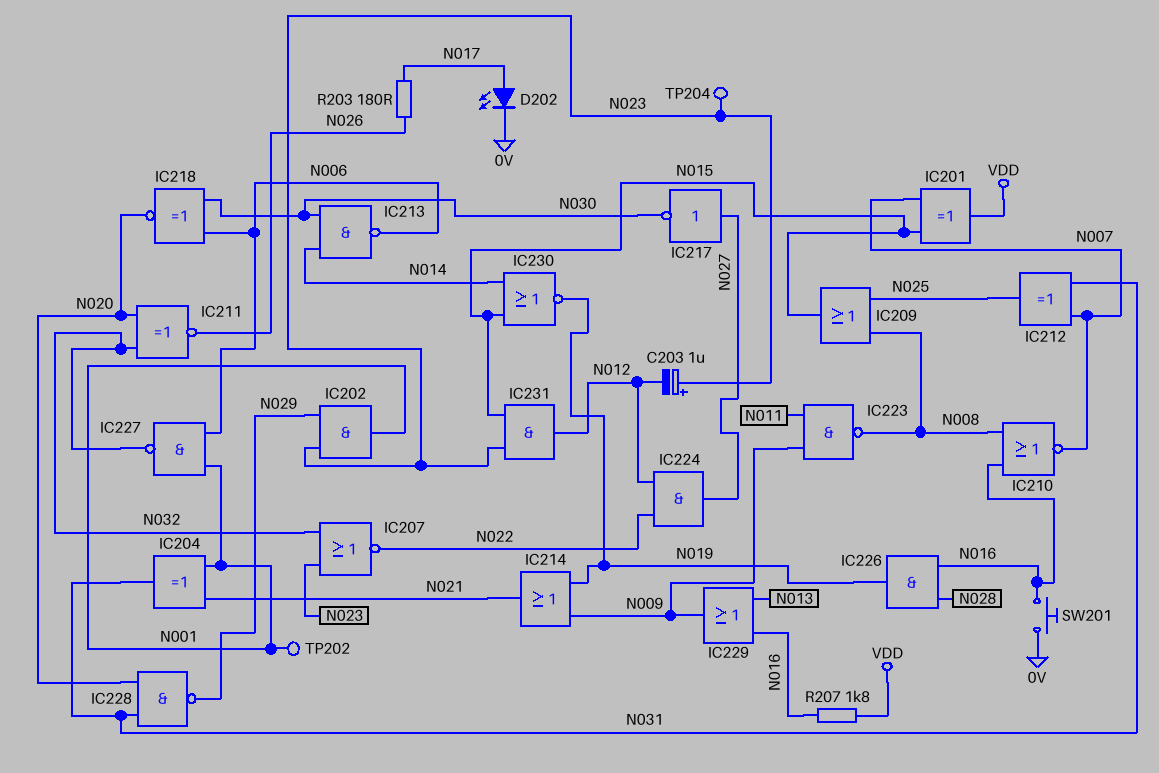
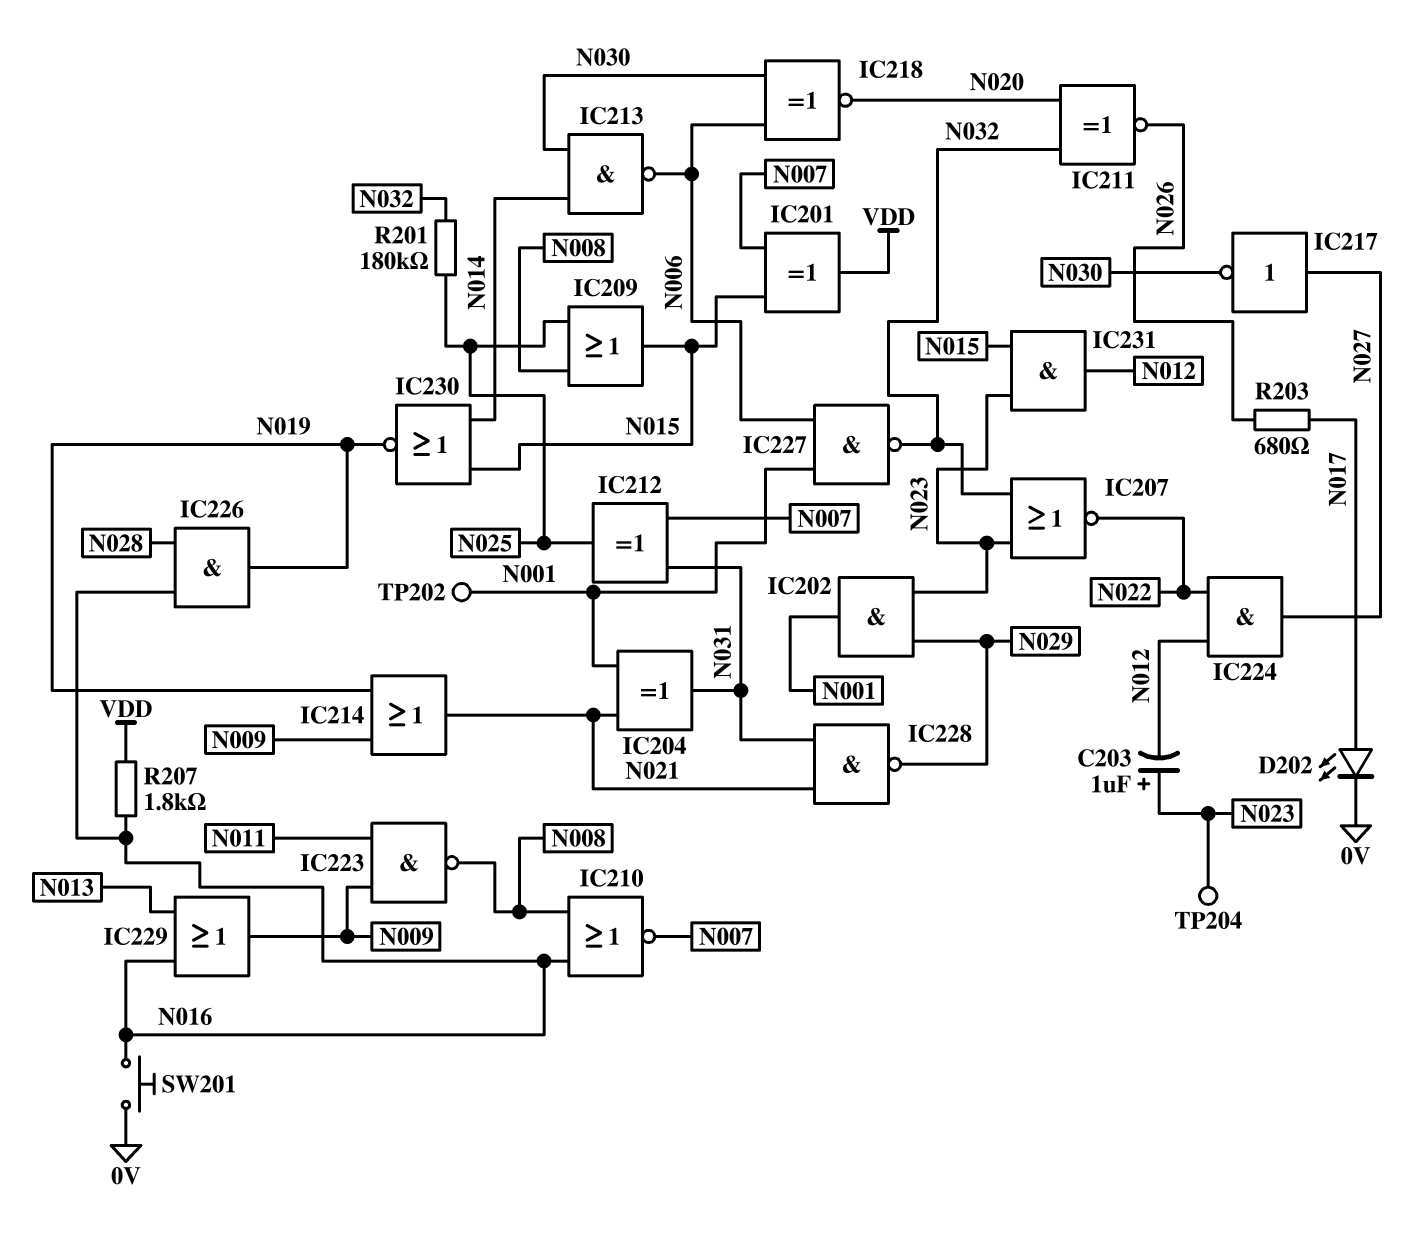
IC228: NAND (in N020, in N031, out N029) -> NAND (in N021, in N031, out N029)
R201: none -> 180k (N025, N032)
R203: 180 (N017, N026) -> 680 (N017, N026)

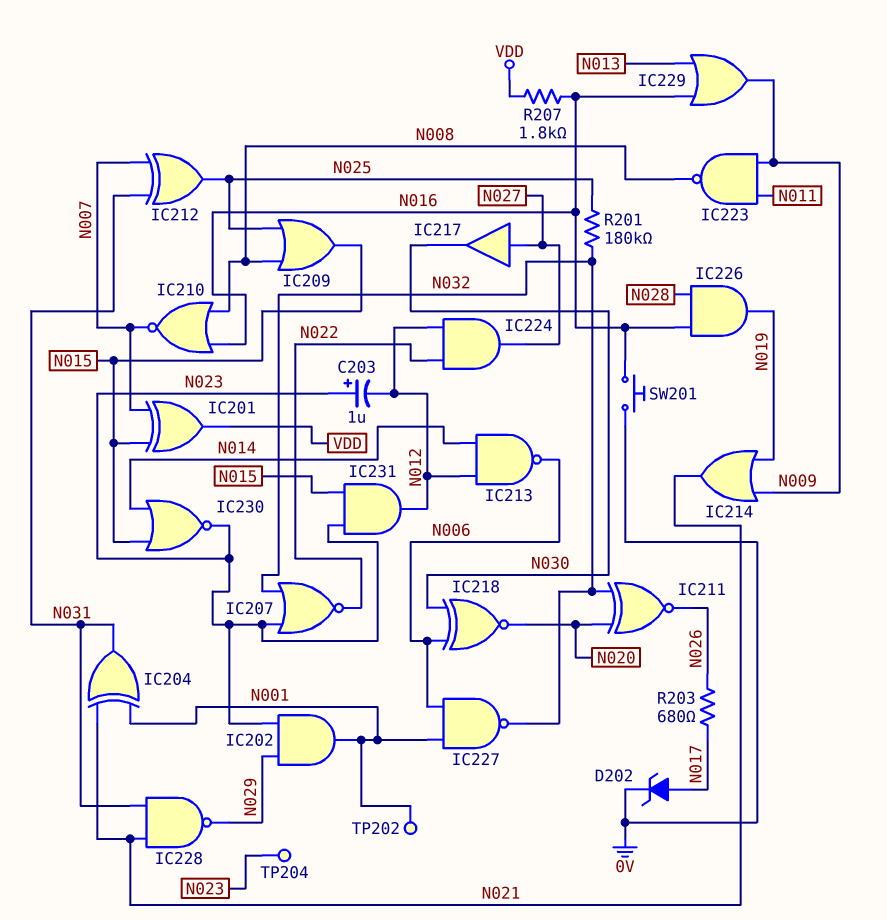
D202: LED (A N017, K 0V) -> zener (A N017, K 0V)
IC213: NAND (in N014, in N030, out N006) -> NAND (in N012, in N014, out N006)
IC217: NOT (in N027, out N030) -> buffer (in N027, out N030)
IC230: NOR (in N014, in N015, out N019) -> NOR (in N014, in N015, out N023)

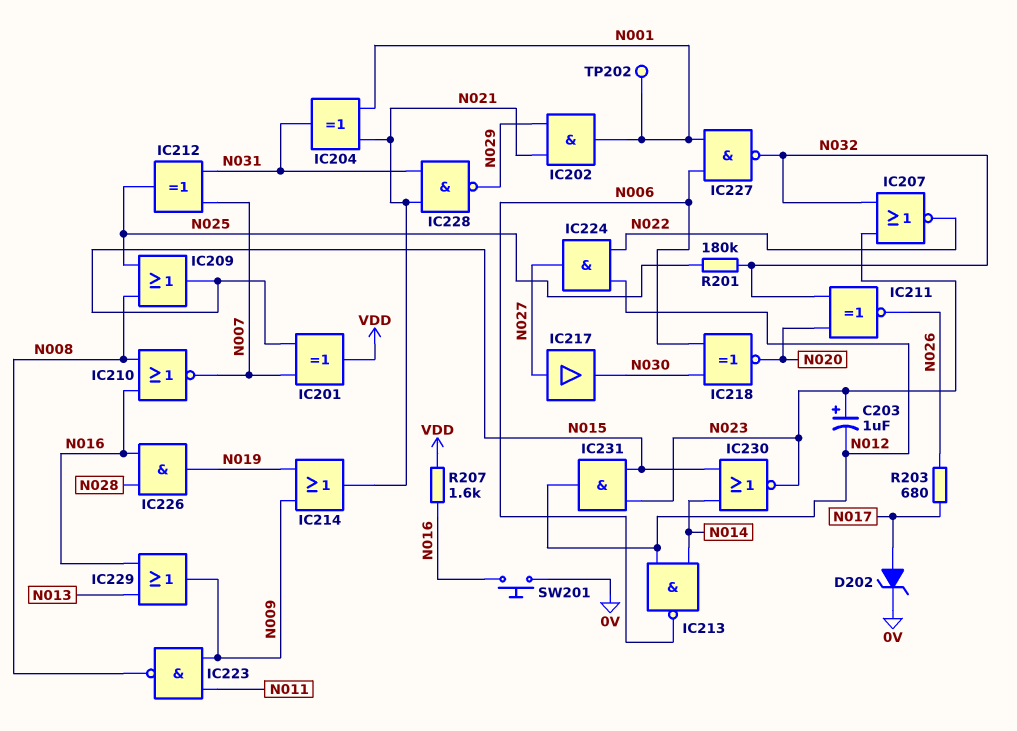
IC202: AND (in N023, in N029, out N001) -> AND (in N021, in N029, out N001)
R207: 1.8k (N016, VDD) -> 1.6k (N016, VDD)
TP204: test point (N023) -> none

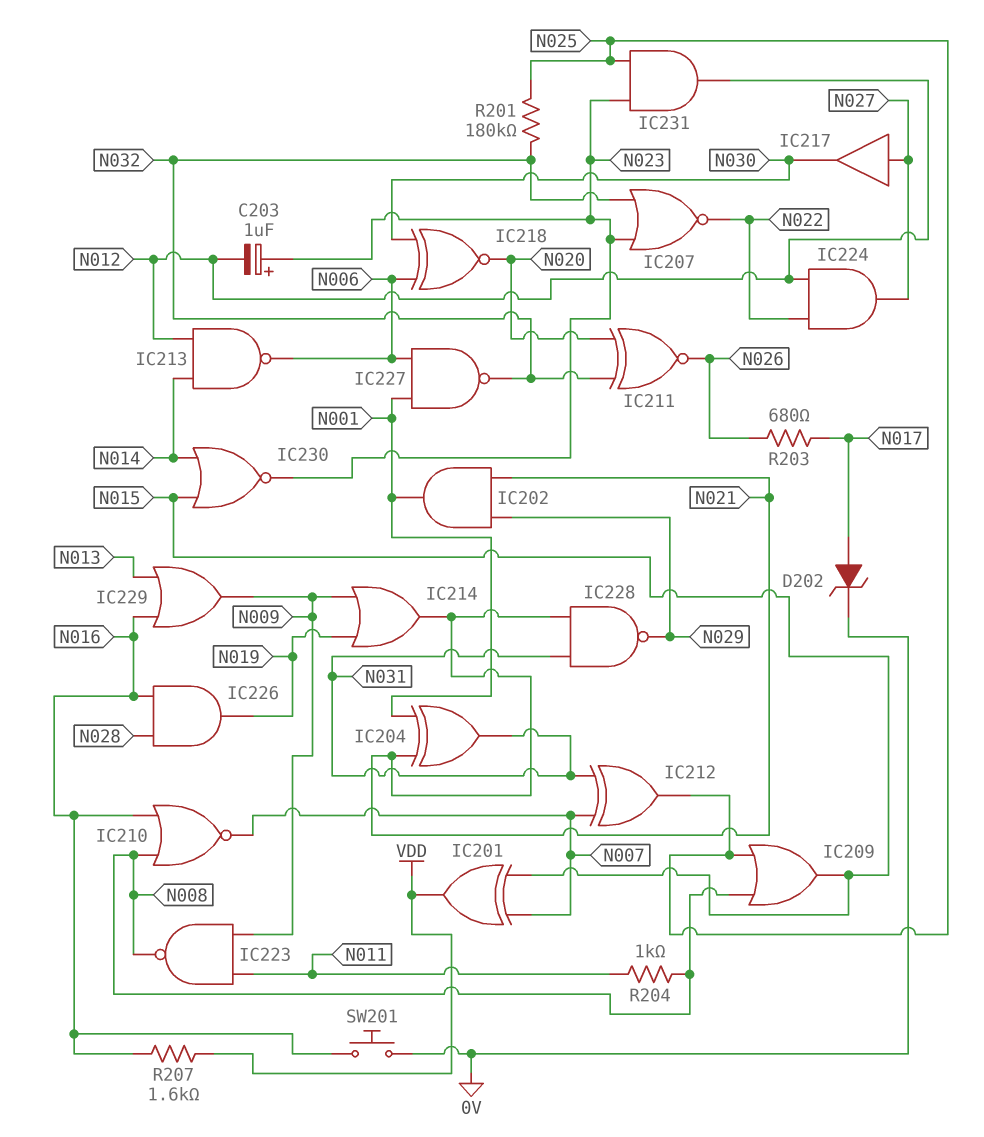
IC231: AND (in N015, in N023, out N012) -> AND (in N023, in N025, out N012)
R204: none -> 1k (N008, N011)
TP202: test point (N001) -> none

